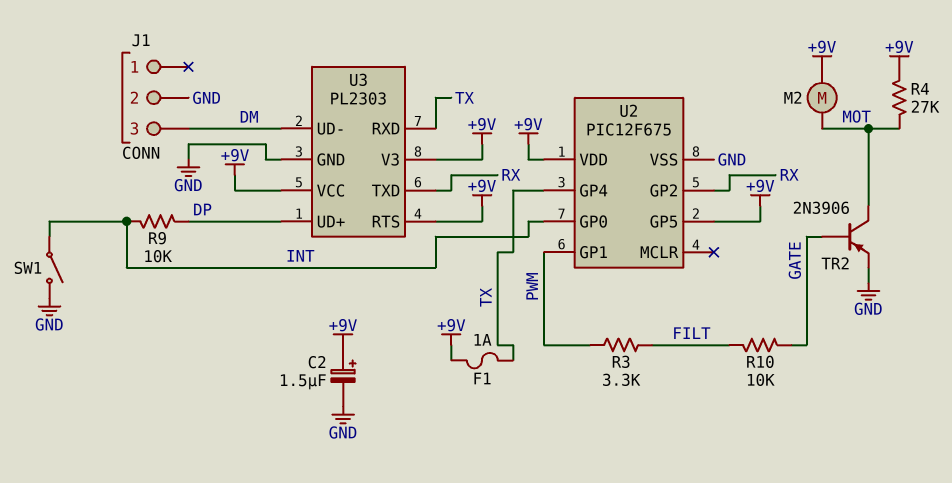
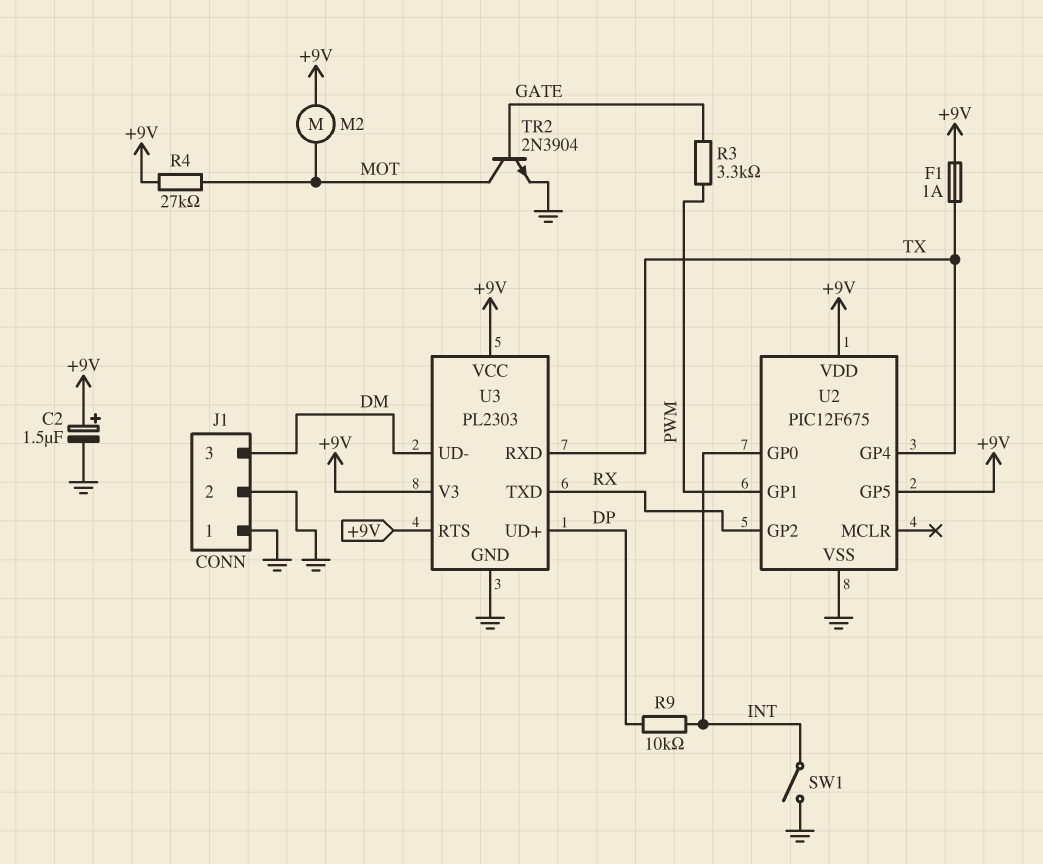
J1 pin 1: none -> GND
R3: 3.3k (FILT, PWM) -> 3.3k (GATE, PWM)
R10: 10k (FILT, GATE) -> none
TR2: PNP 2N3906 (B GATE, C MOT, E GND) -> NPN 2N3904 (B GATE, C MOT, E GND)

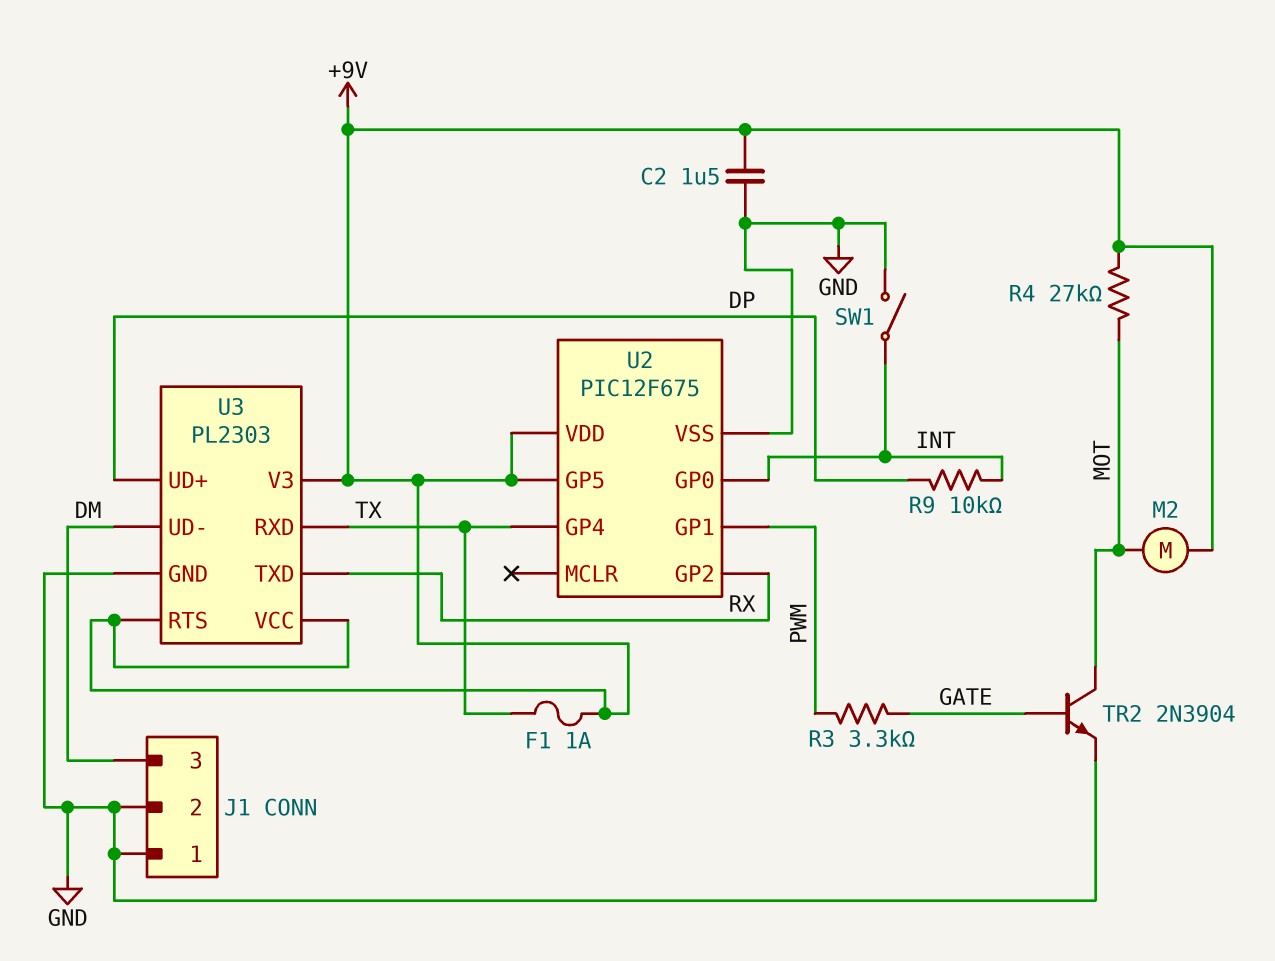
C2: 1.5uF (plus +9V, minus GND) -> 1.5uF (+9V, GND)

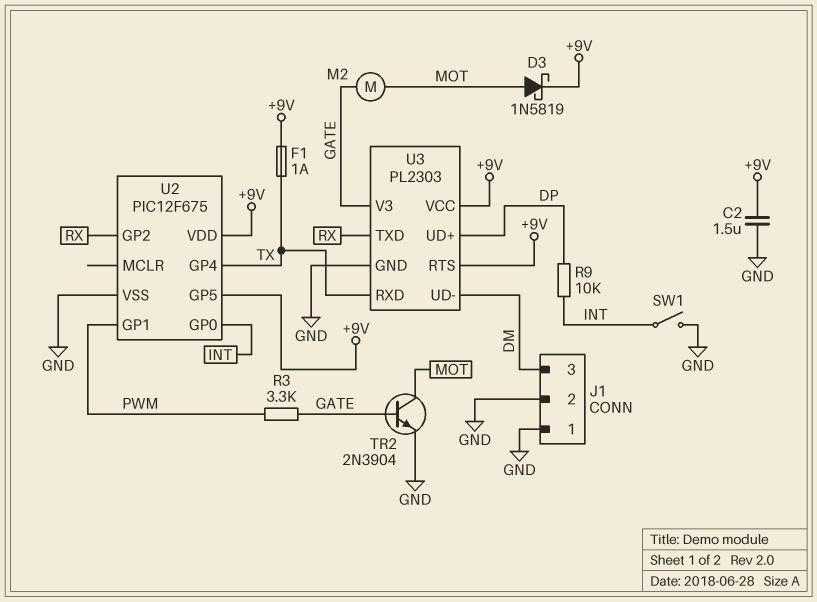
D3: none -> schottky 1N5819 (A MOT, K +9V)
M2: motor (+9V, MOT) -> motor (GATE, MOT)
R4: 27k (+9V, MOT) -> none
U3 pin V3: +9V -> GATE

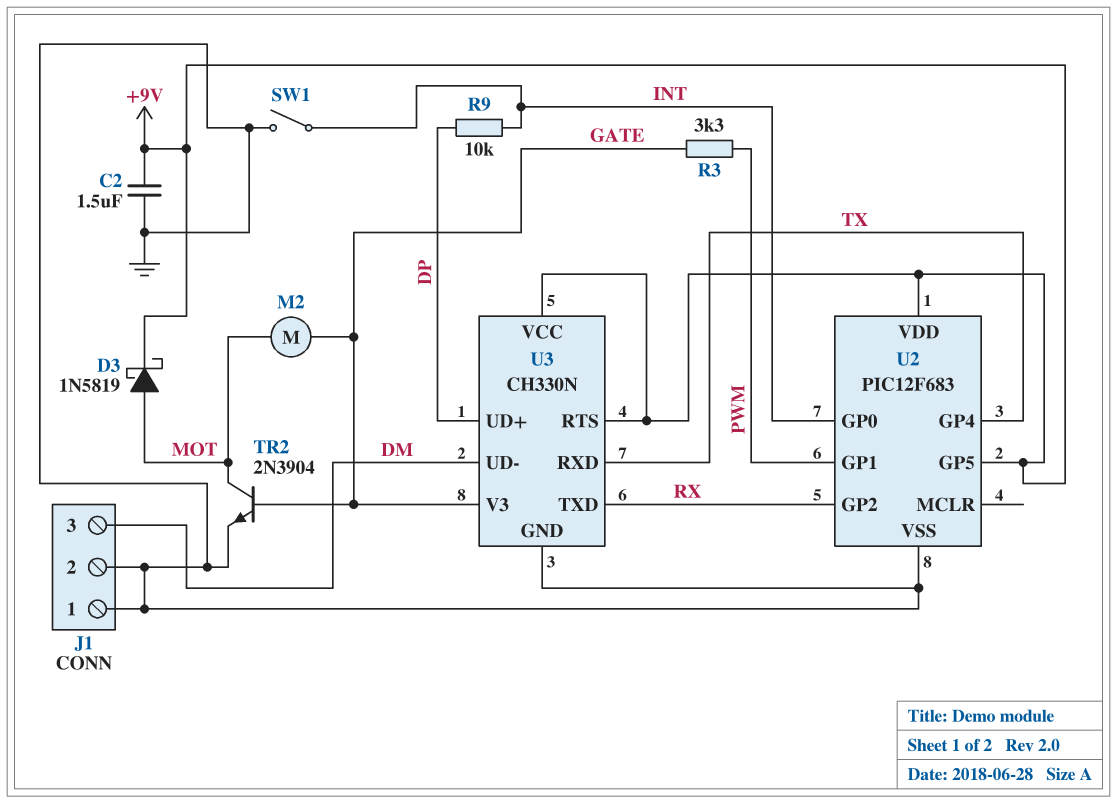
F1: 1A (+9V, TX) -> none
U2: PIC12F675 -> PIC12F683
U3: PL2303 -> CH330N

